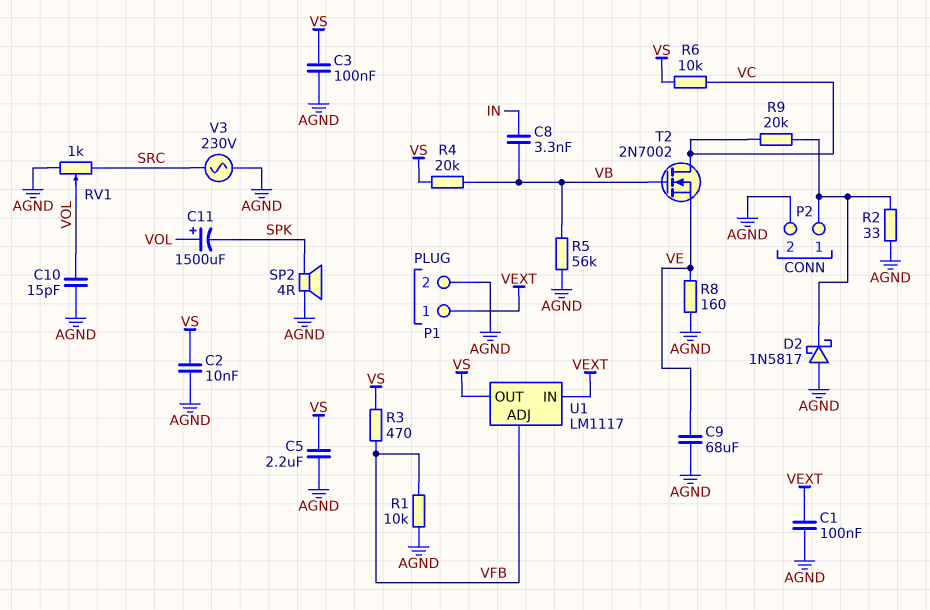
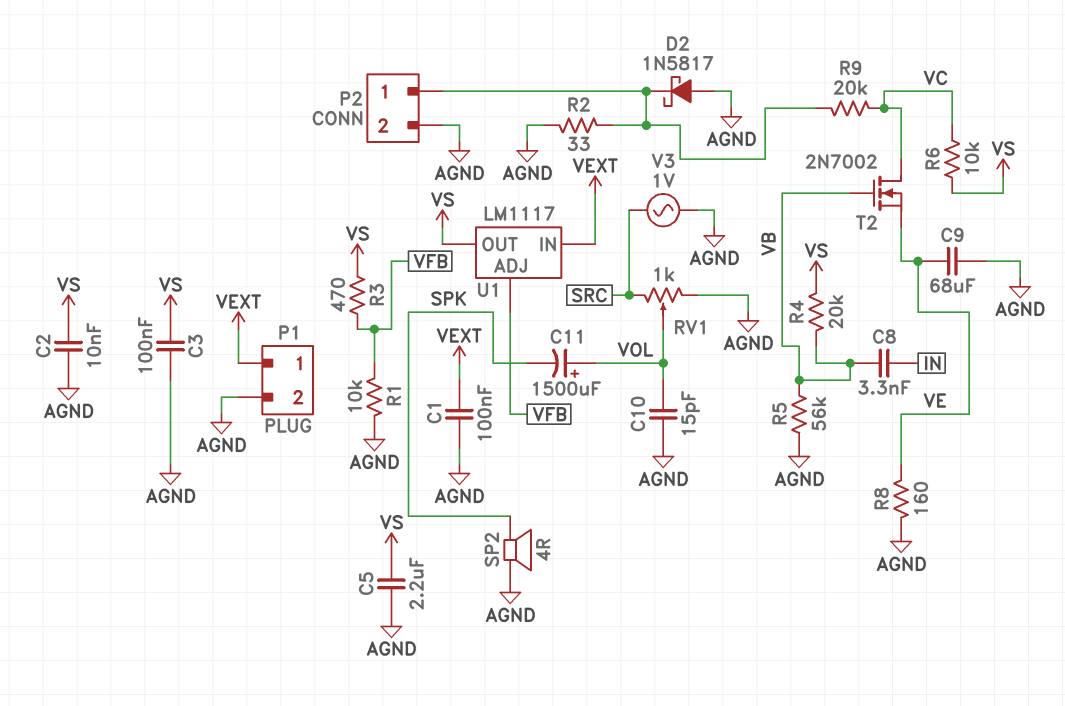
V3: AC 230V (AGND, SRC) -> AC 1V (AGND, SRC)

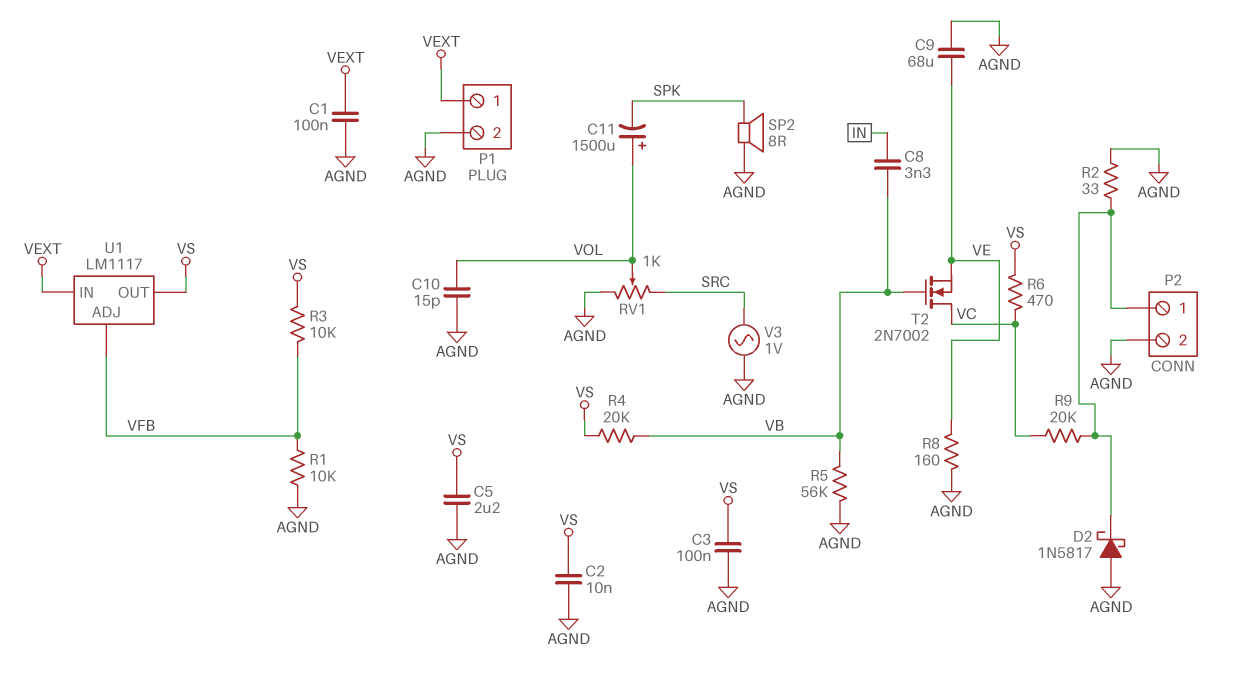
R3: 470 (VFB, VS) -> 10k (VFB, VS)
R6: 10k (VC, VS) -> 470 (VC, VS)
SP2: speaker 4R (AGND, SPK) -> speaker 8R (AGND, SPK)

